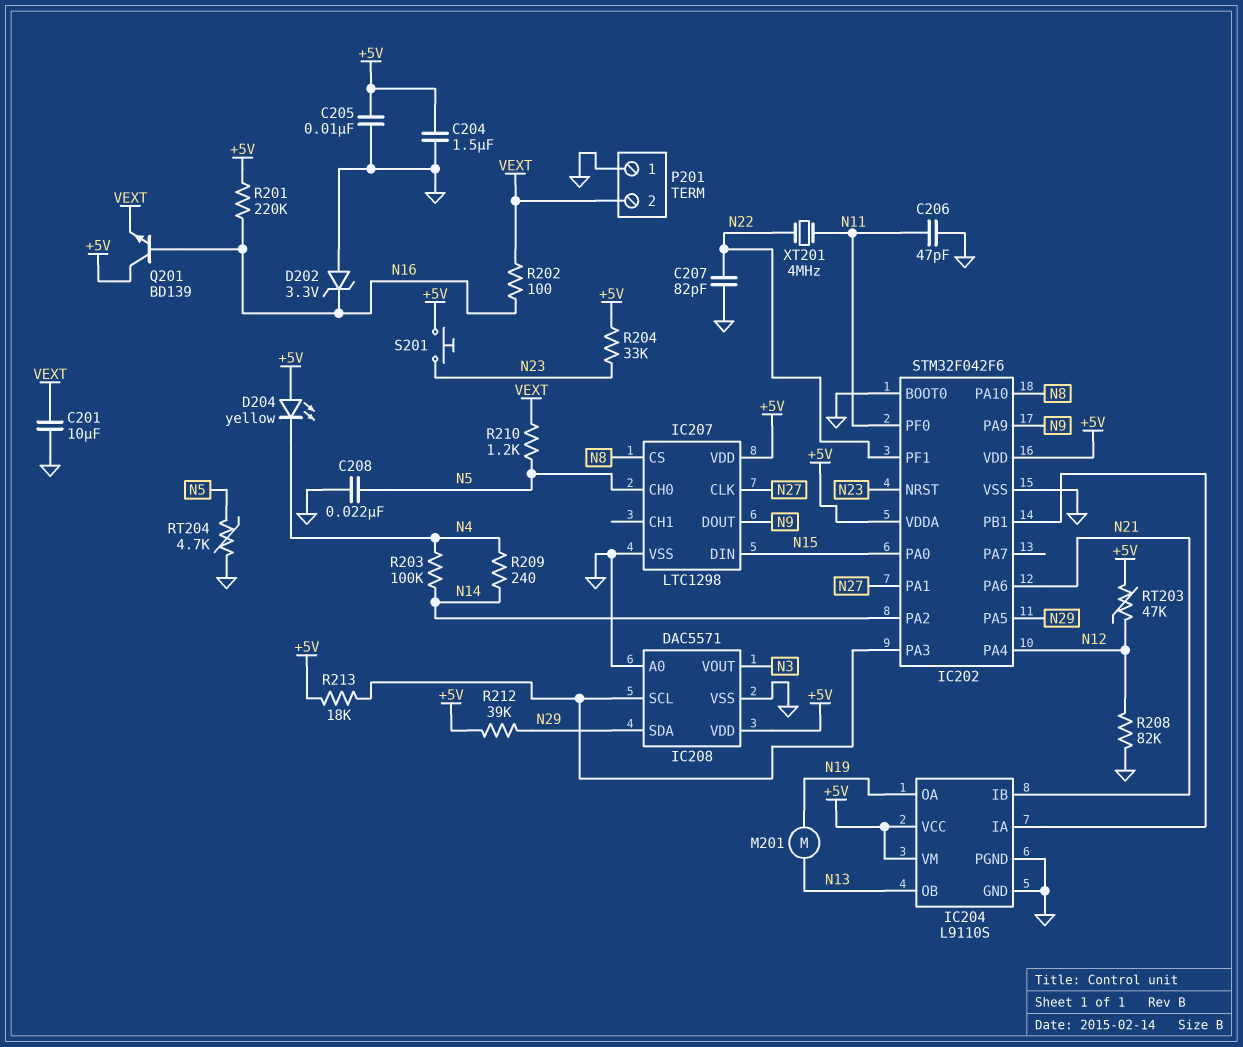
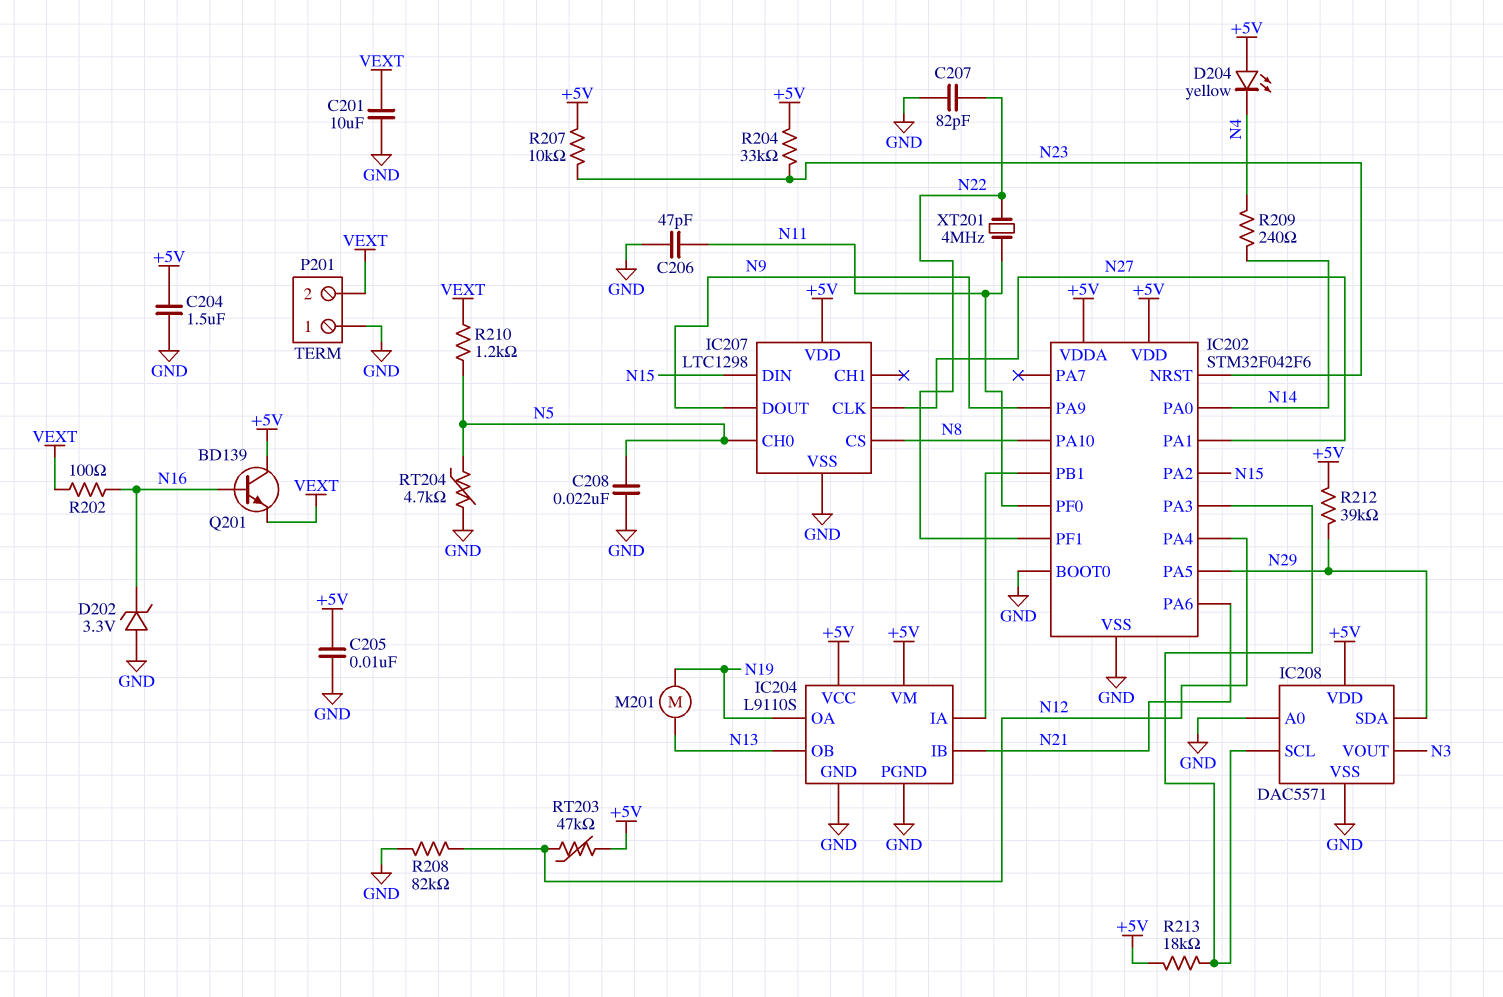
IC202 pin PA0: N15 -> N14
IC202 pin PA2: N14 -> N15
R201: 220k (+5V, N16) -> none
R203: 100k (N4, N14) -> none
R207: none -> 10k (+5V, N23)
S201: button (+5V, N23) -> none

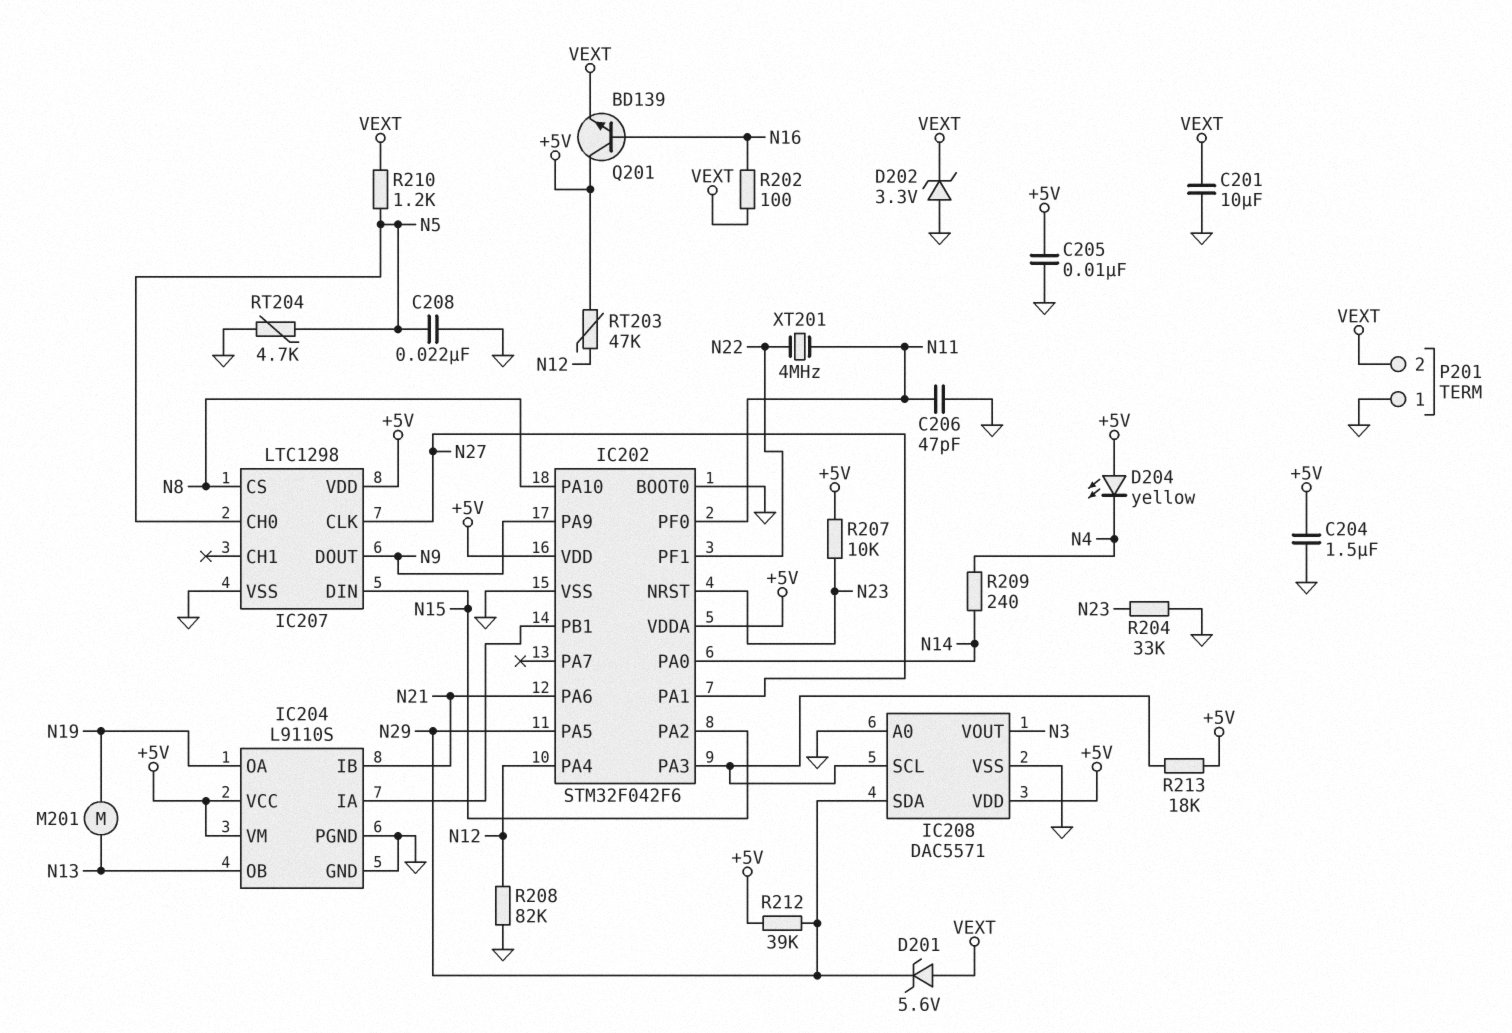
C207: 82pF (GND, N22) -> none
D201: none -> zener 5.6V (A VEXT, K N29)
D202: zener 3.3V (A GND, K N16) -> zener 3.3V (A GND, K VEXT)
R204: 33k (+5V, N23) -> 33k (GND, N23)

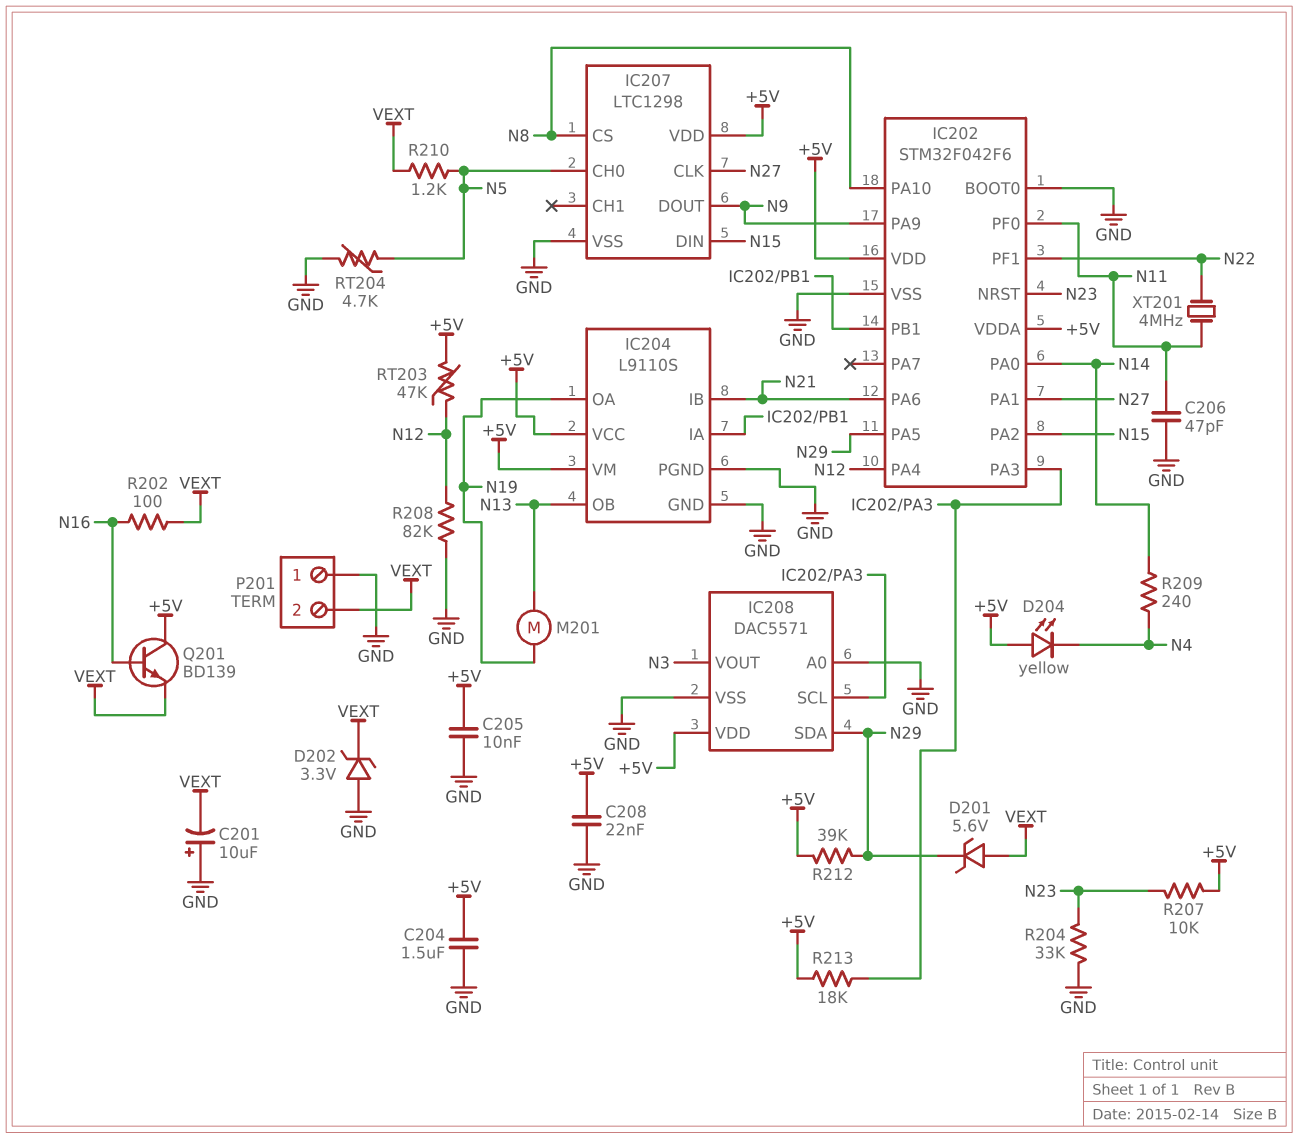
C201: 10uF (GND, VEXT) -> 10uF (plus GND, minus VEXT)
C208: 22nF (GND, N5) -> 22nF (+5V, GND)

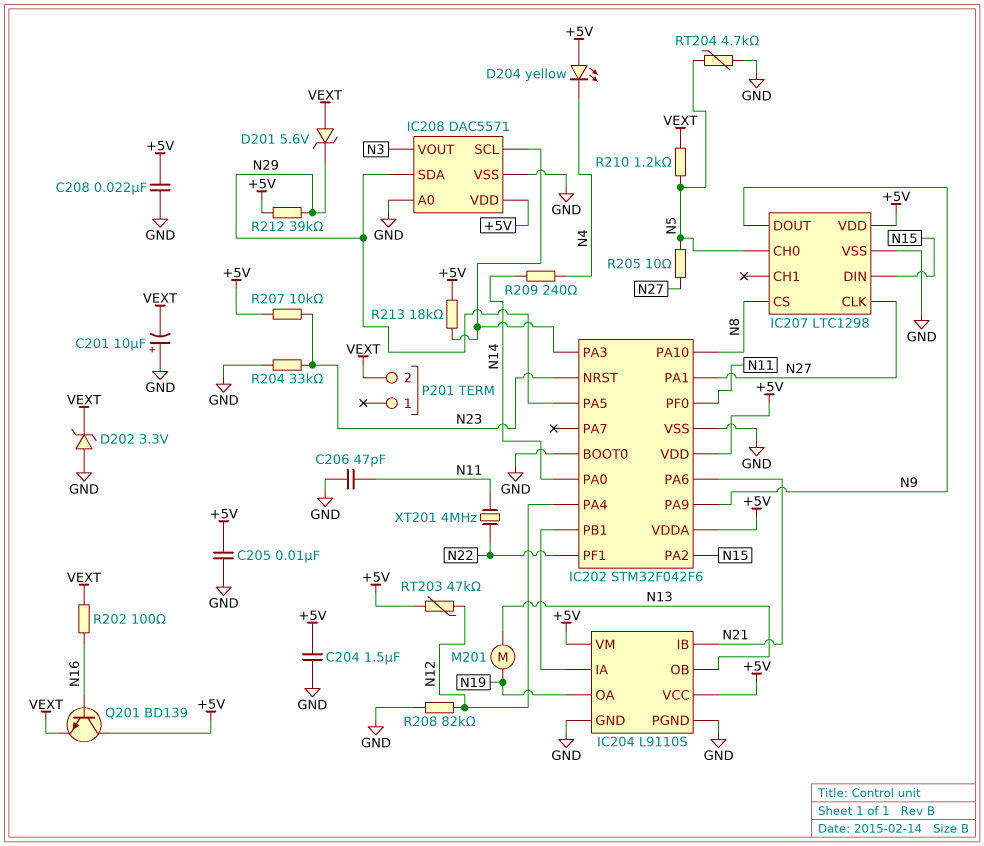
P201 pin 1: GND -> none
R205: none -> 10 (N5, N27)

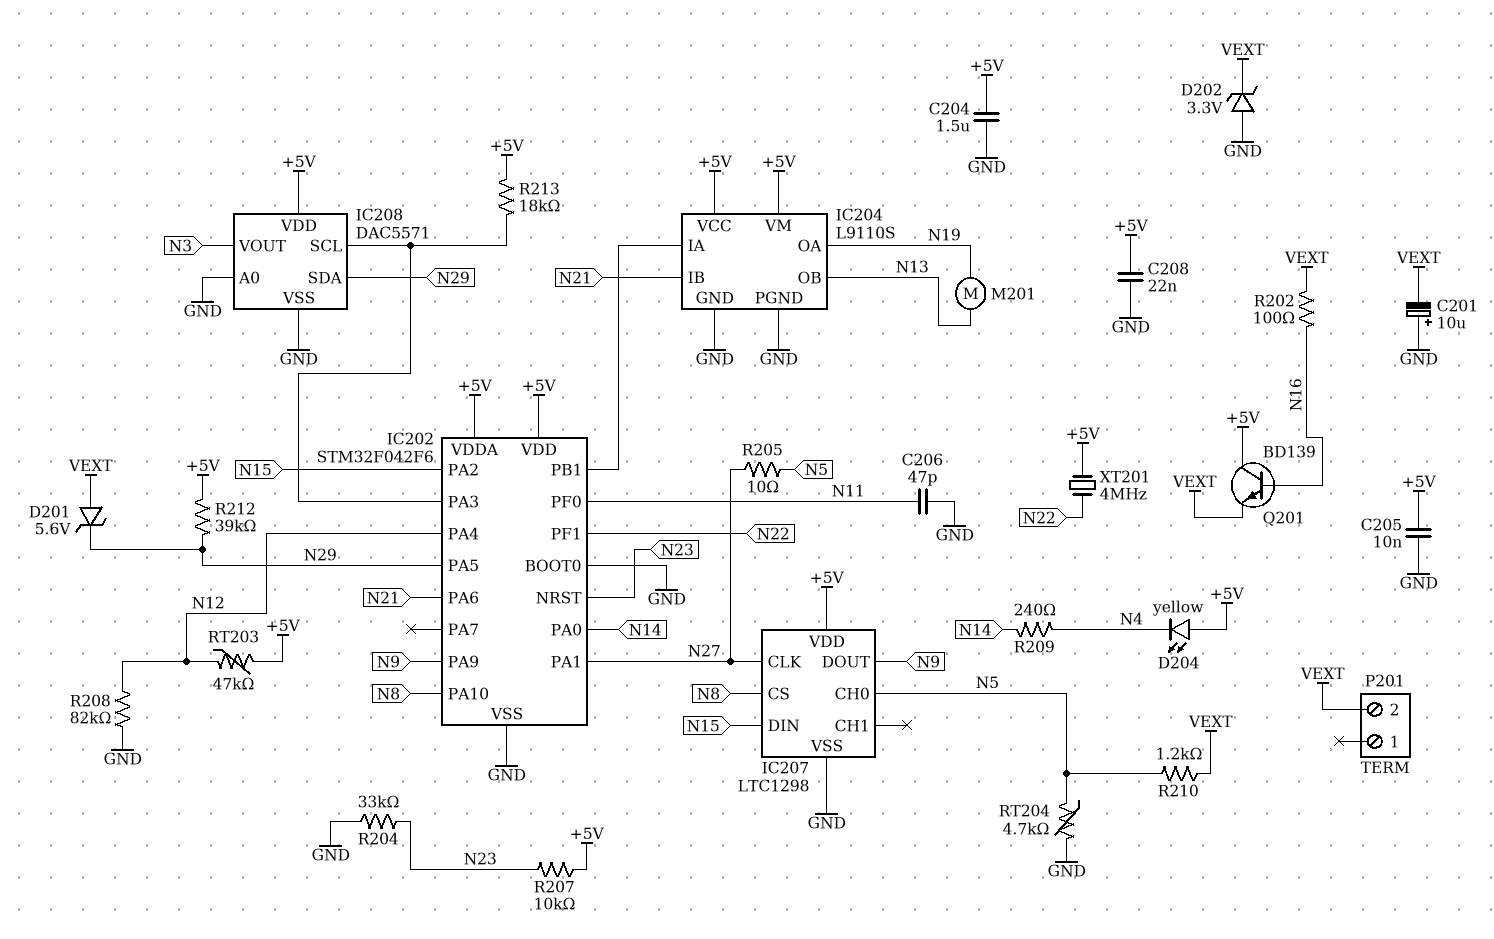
XT201: 4MHz (N11, N22) -> 4MHz (+5V, N22)

